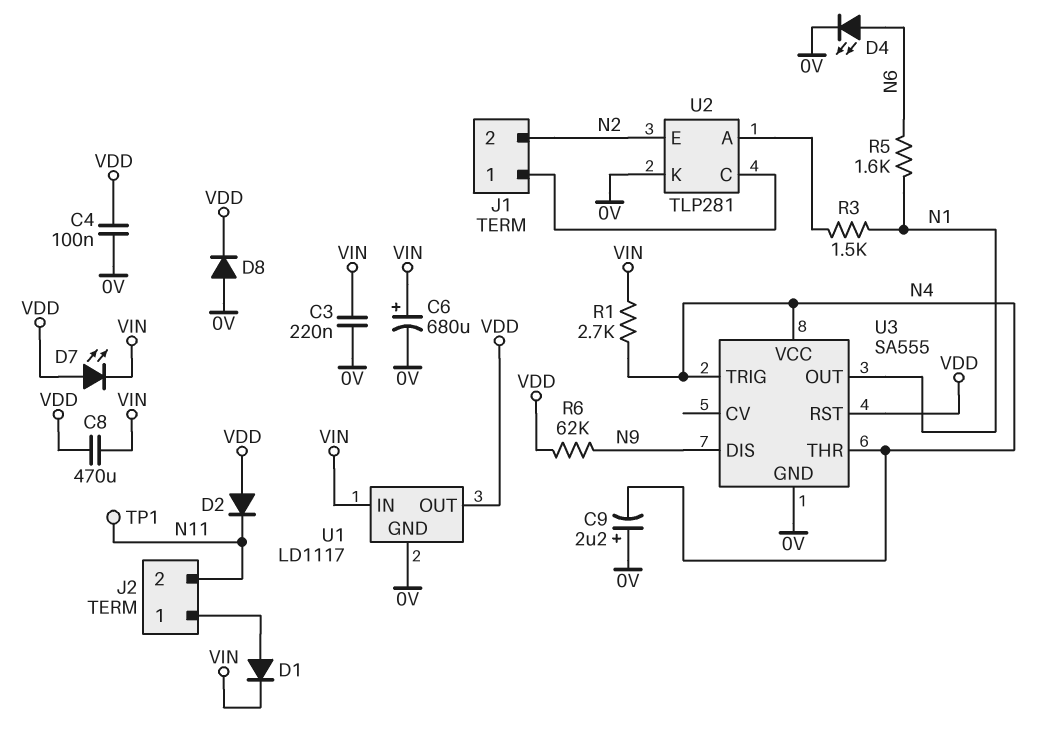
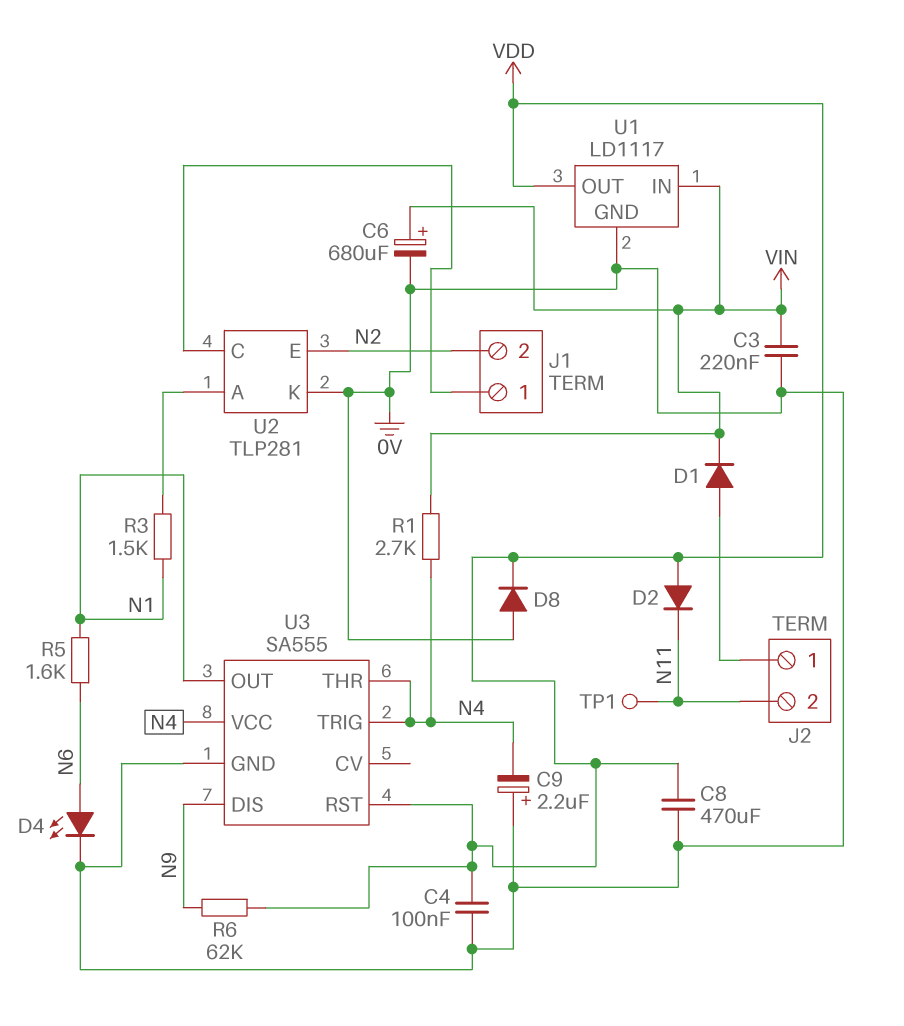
C8: 470uF (VDD, VIN) -> 470uF (0V, VDD)
D7: LED (A VDD, K VIN) -> none

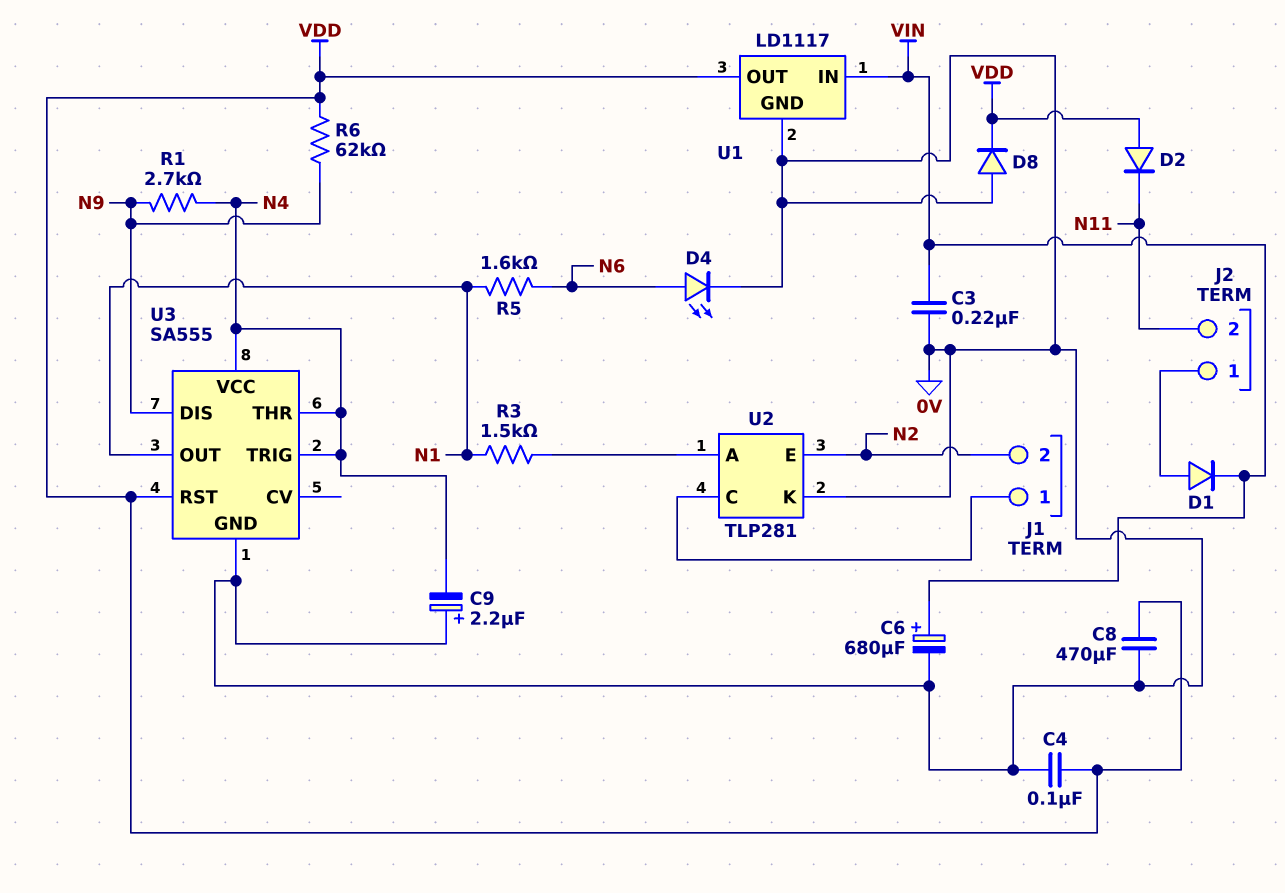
R1: 2.7k (N4, VIN) -> 2.7k (N4, N9)
TP1: test point (N11) -> none

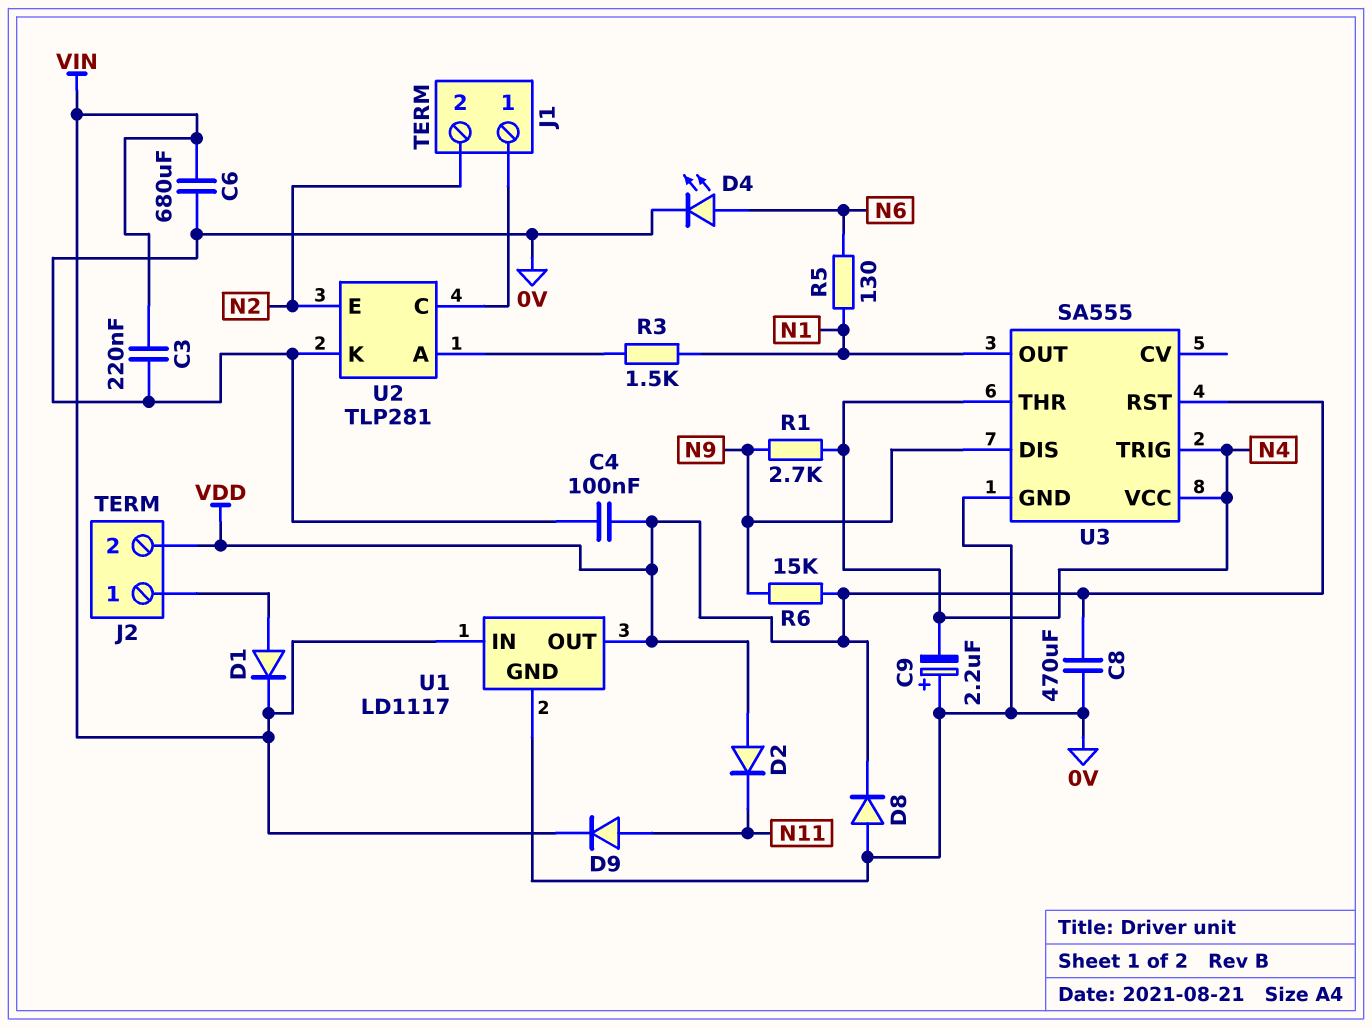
C6: 680uF (plus VIN, minus 0V) -> 680uF (0V, VIN)
D9: none -> diode (A N11, K VIN)
J2 pin 2: N11 -> VDD
R5: 1.6k (N1, N6) -> 130 (N1, N6)
R6: 62k (N9, VDD) -> 15k (N9, VDD)

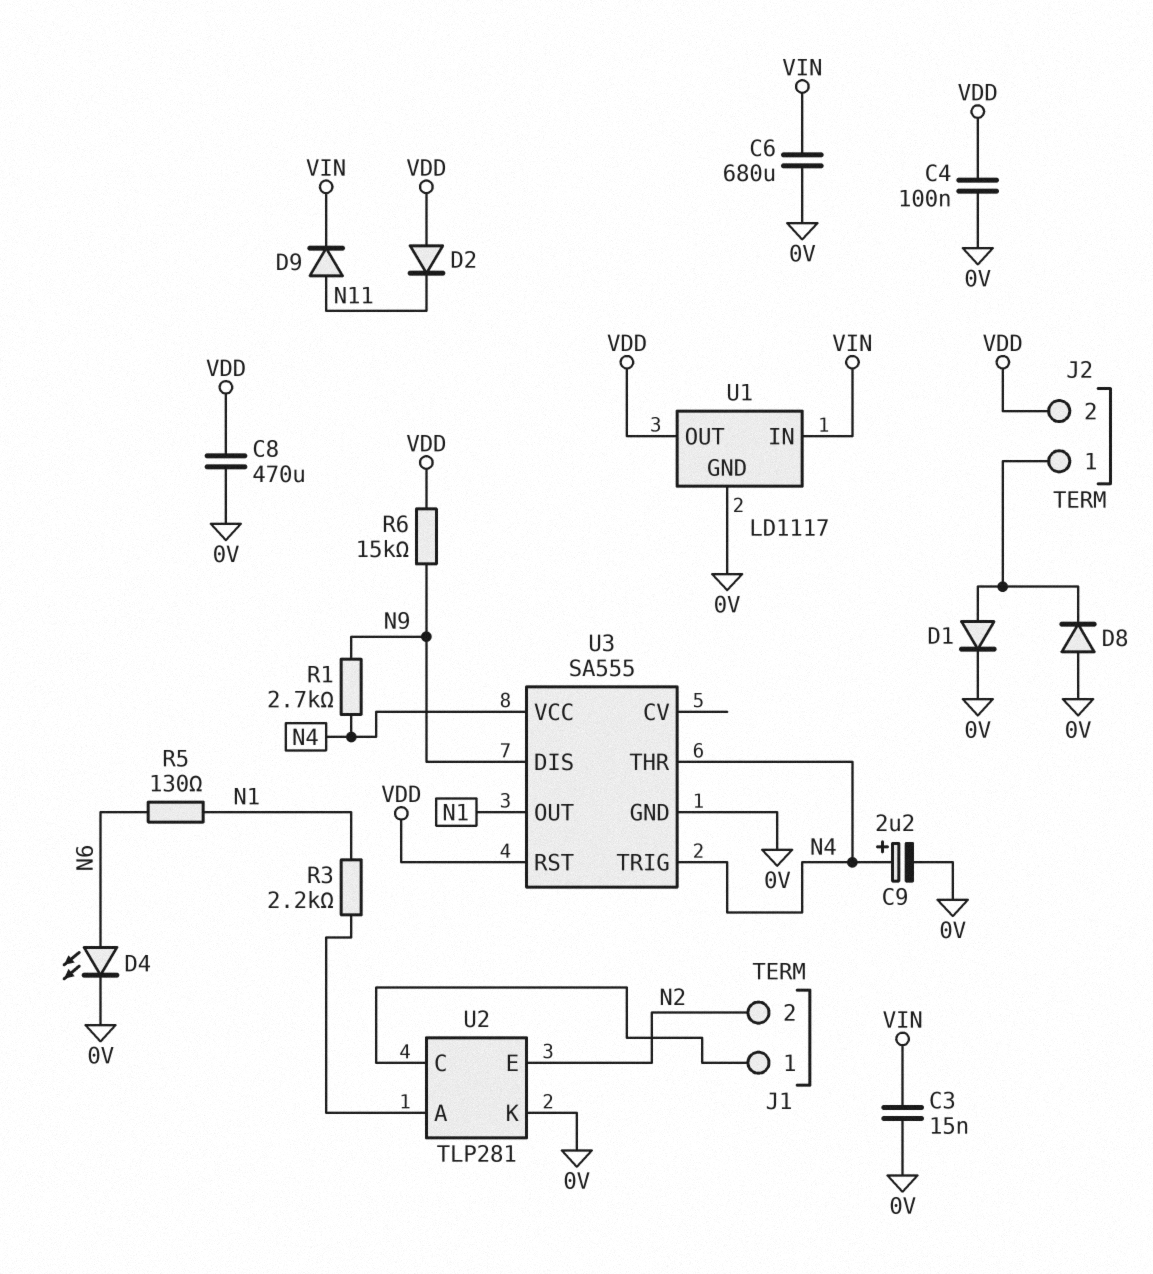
C3: 220nF (0V, VIN) -> 15nF (0V, VIN)
C9: 2.2uF (plus 0V, minus N4) -> 2.2uF (plus N4, minus 0V)
D1: diode (A J2/1, K VIN) -> diode (A J2/1, K 0V)
D8: diode (A 0V, K VDD) -> diode (A 0V, K J2/1)
R3: 1.5k (N1, U2/A) -> 2.2k (N1, U2/A)

